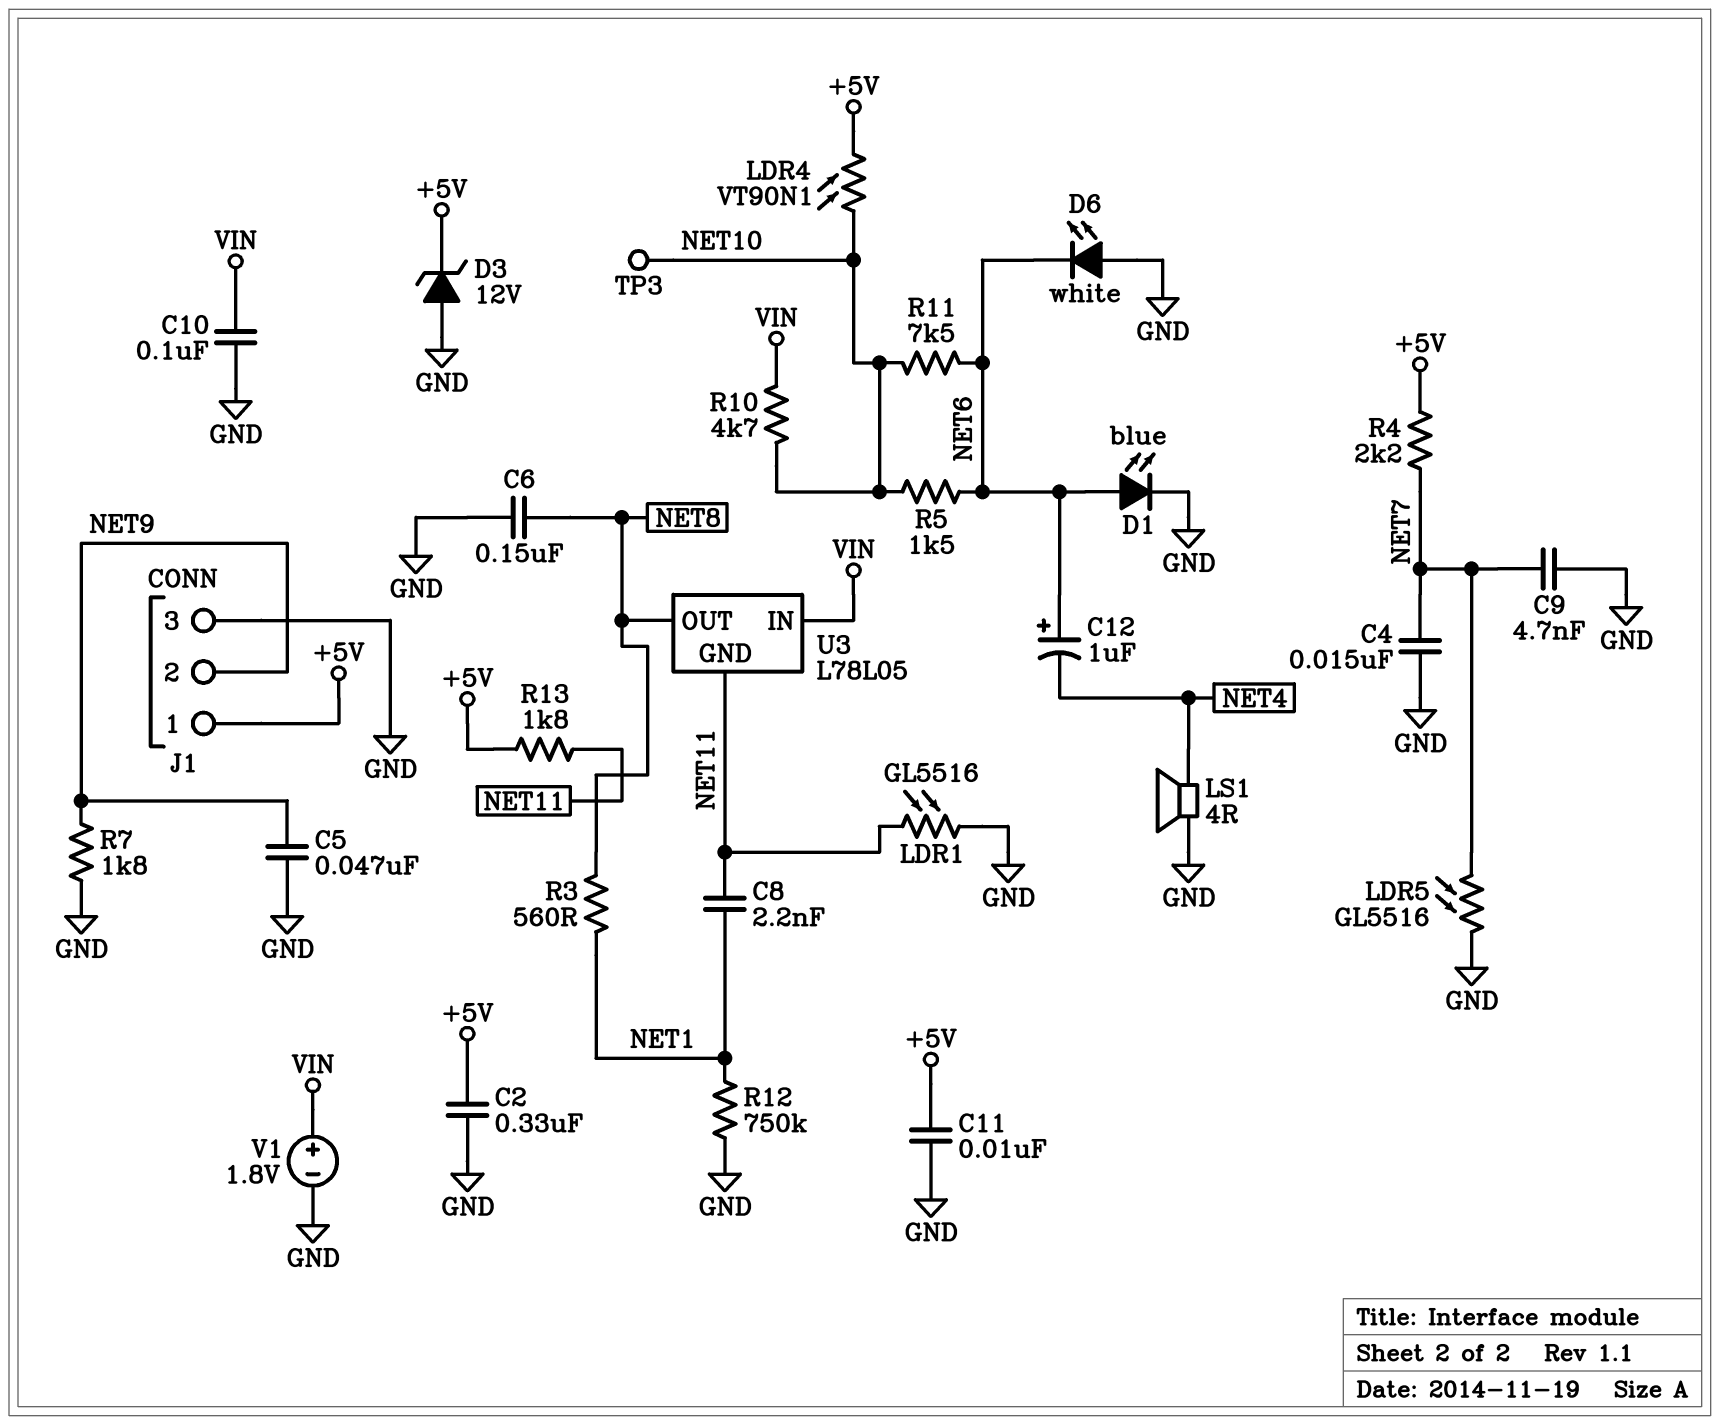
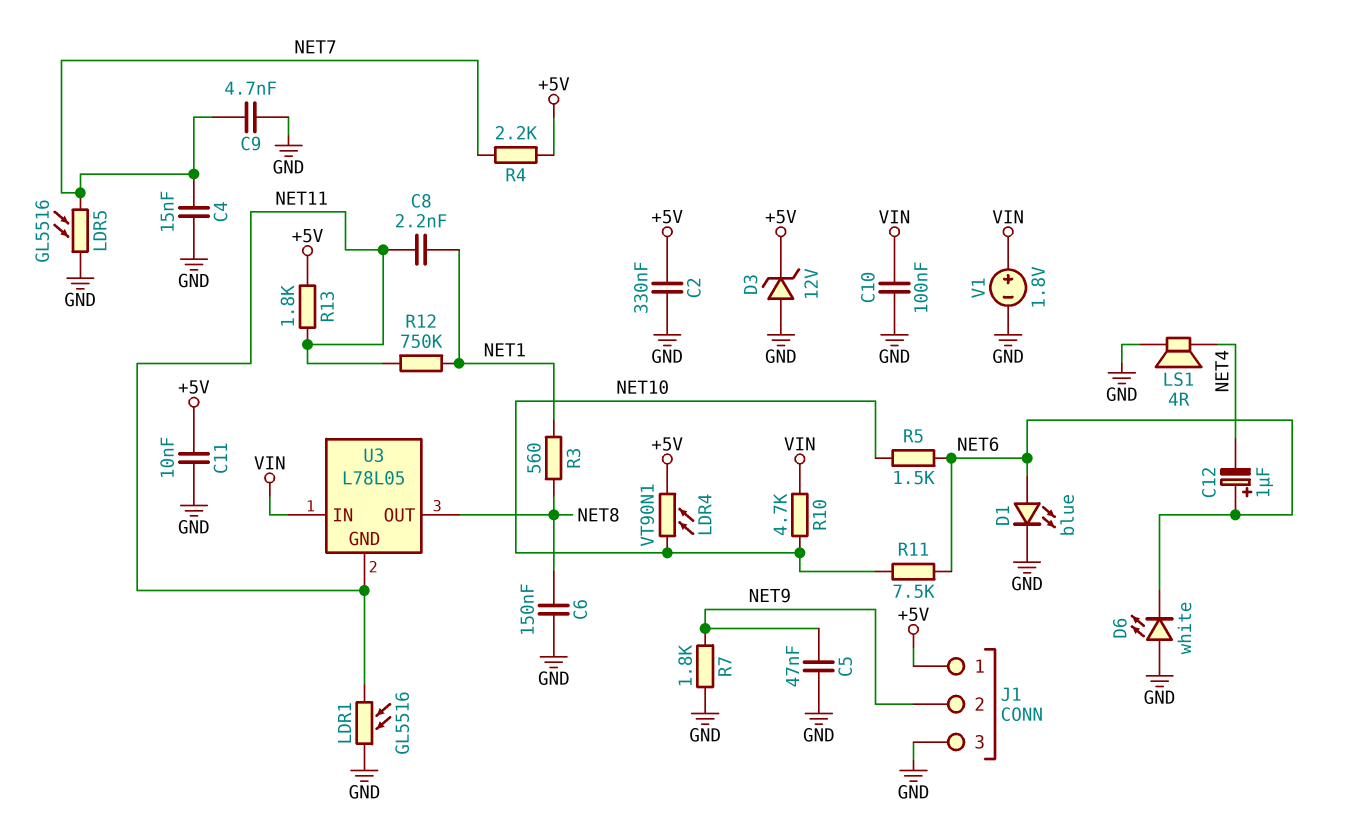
R12: 750k (GND, NET1) -> 750k (NET1, NET11)
TP3: test point (NET10) -> none

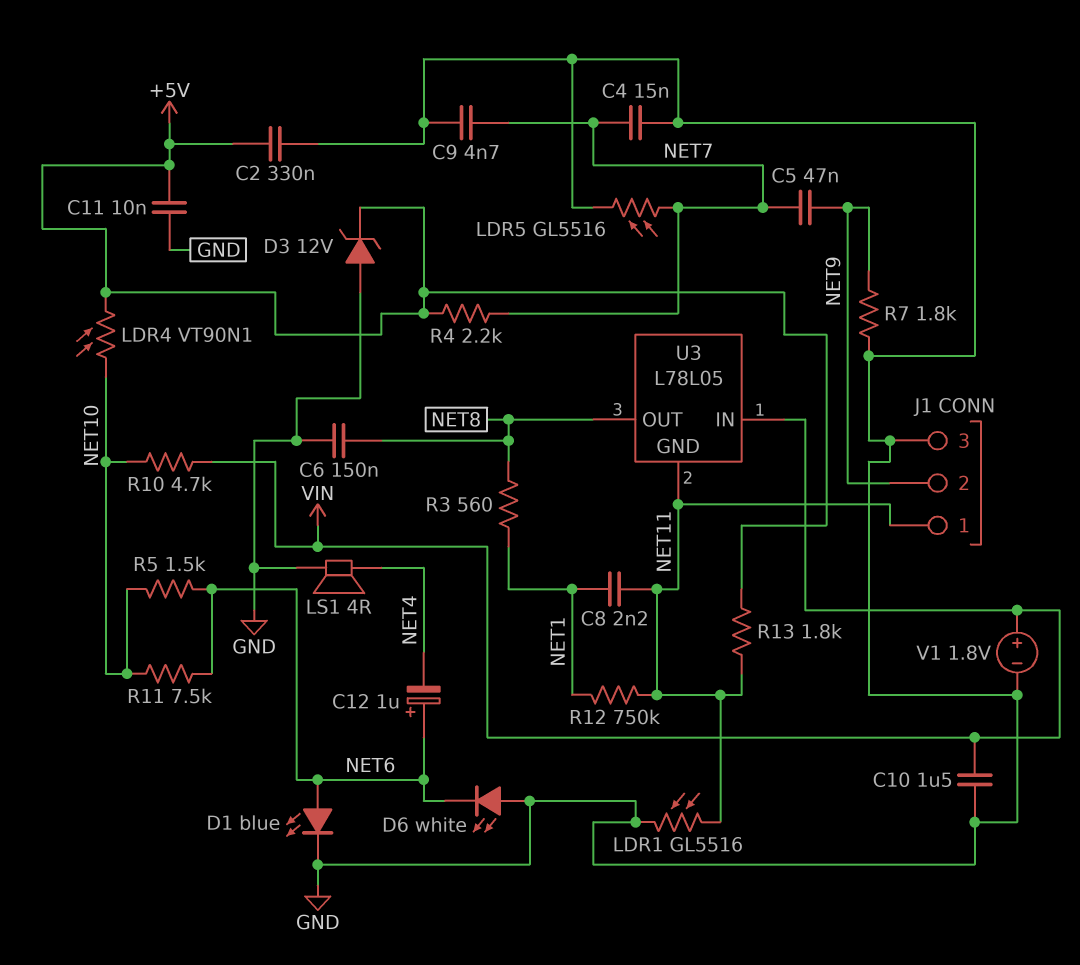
C5: 47nF (GND, NET9) -> 47nF (NET7, NET9)
C10: 100nF (GND, VIN) -> 1.5uF (GND, VIN)
J1 pin 1: +5V -> NET11

